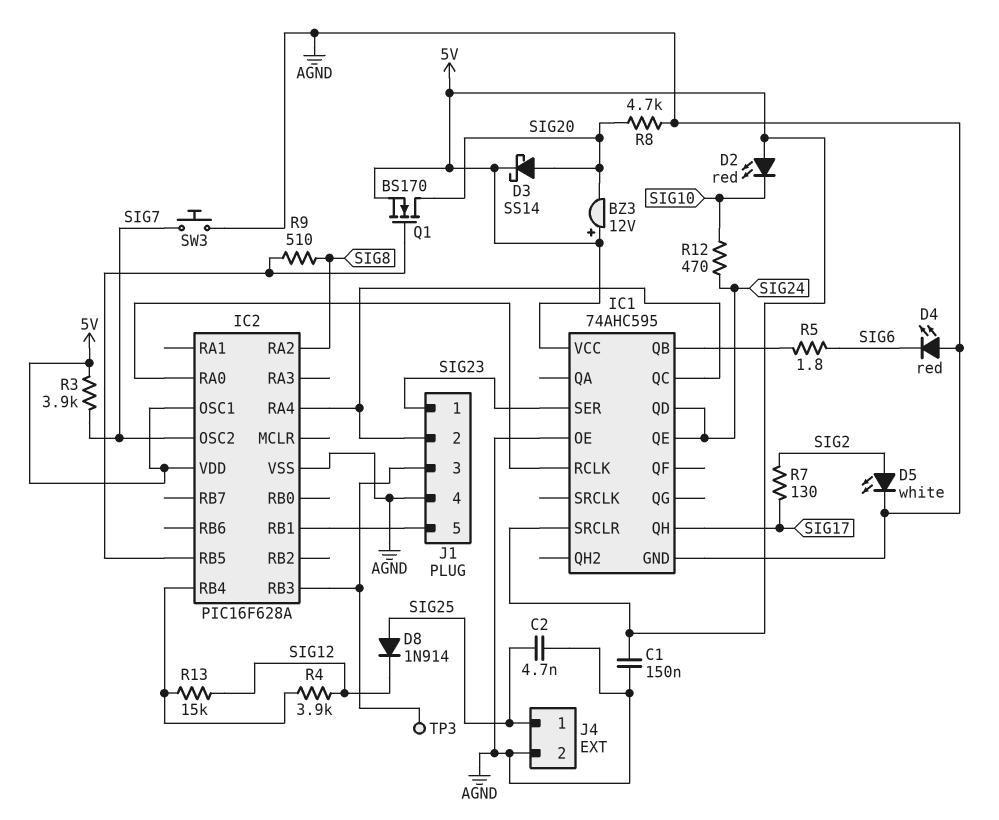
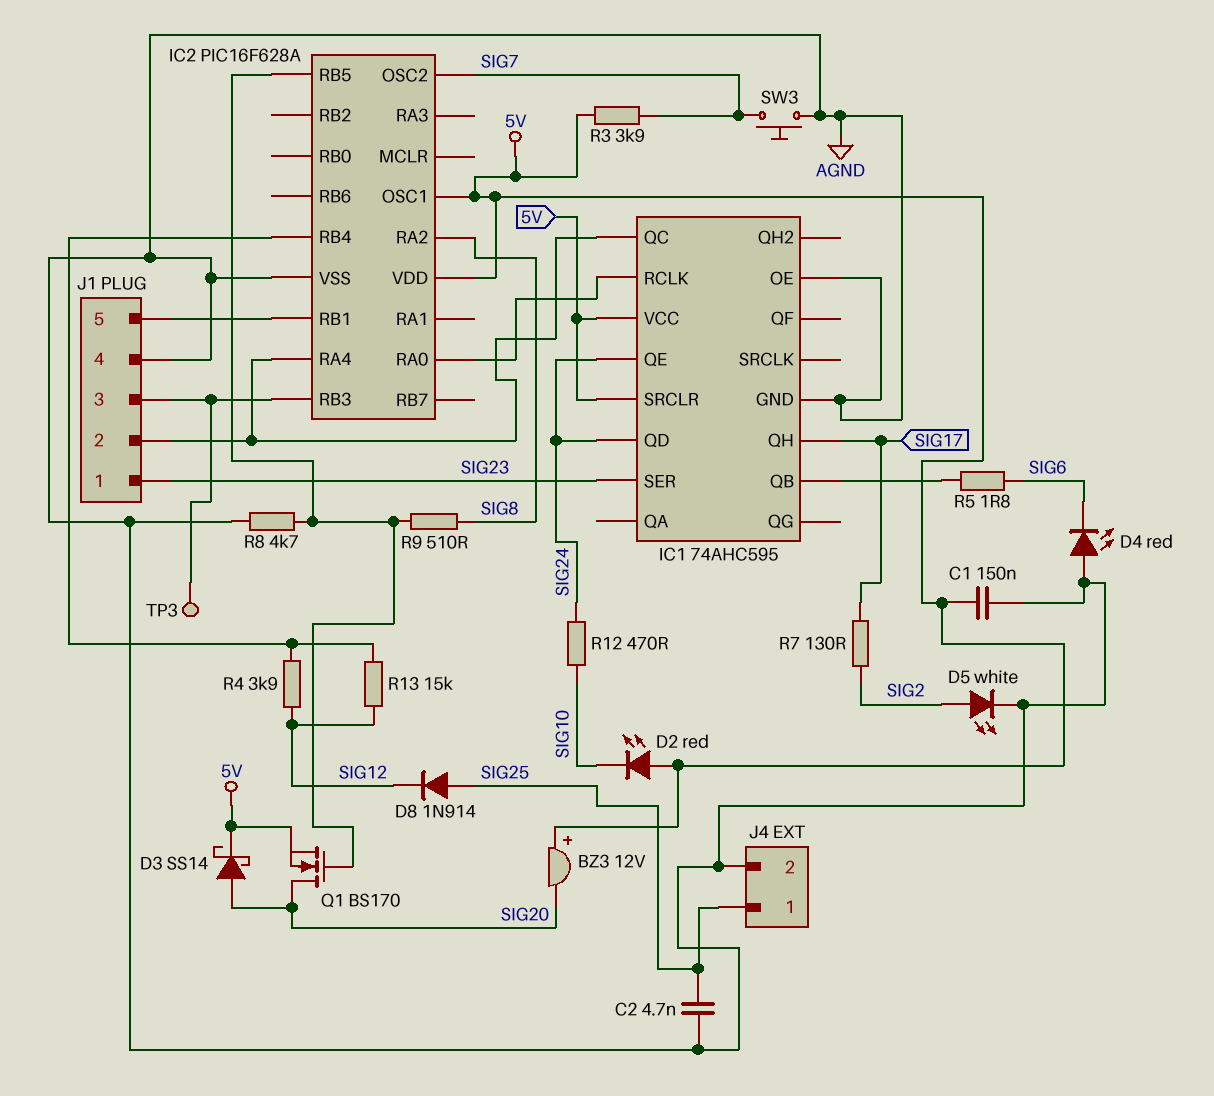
R8: 4.7k (AGND, SIG20) -> 4.7k (AGND, IC2/RB5)

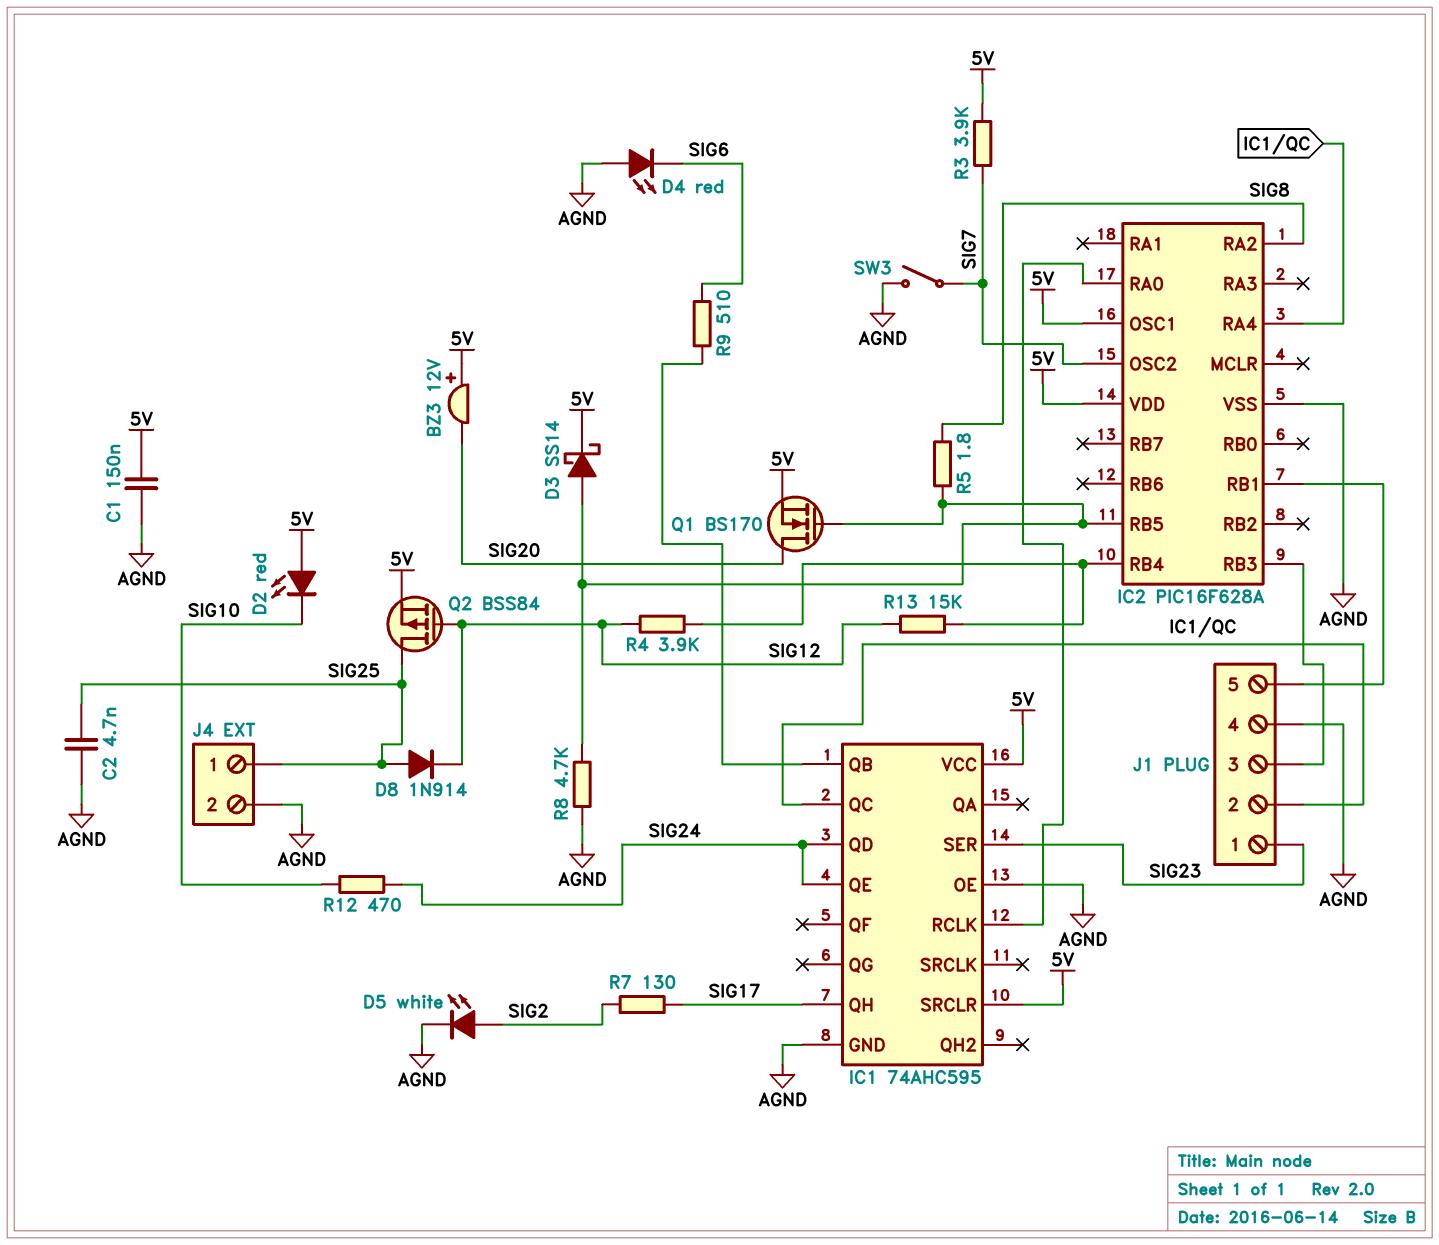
D3: schottky SS14 (A SIG20, K 5V) -> schottky SS14 (A IC2/RB5, K 5V)
Q2: none -> PMOS BSS84 (G SIG12, D SIG25, S 5V)
R5: 1.8 (IC1/QB, SIG6) -> 1.8 (IC2/RB5, SIG8)
R9: 510 (IC2/RB5, SIG8) -> 510 (IC1/QB, SIG6)
SW3: button (AGND, SIG7) -> switch (AGND, SIG7)
TP3: test point (IC2/RB3) -> none

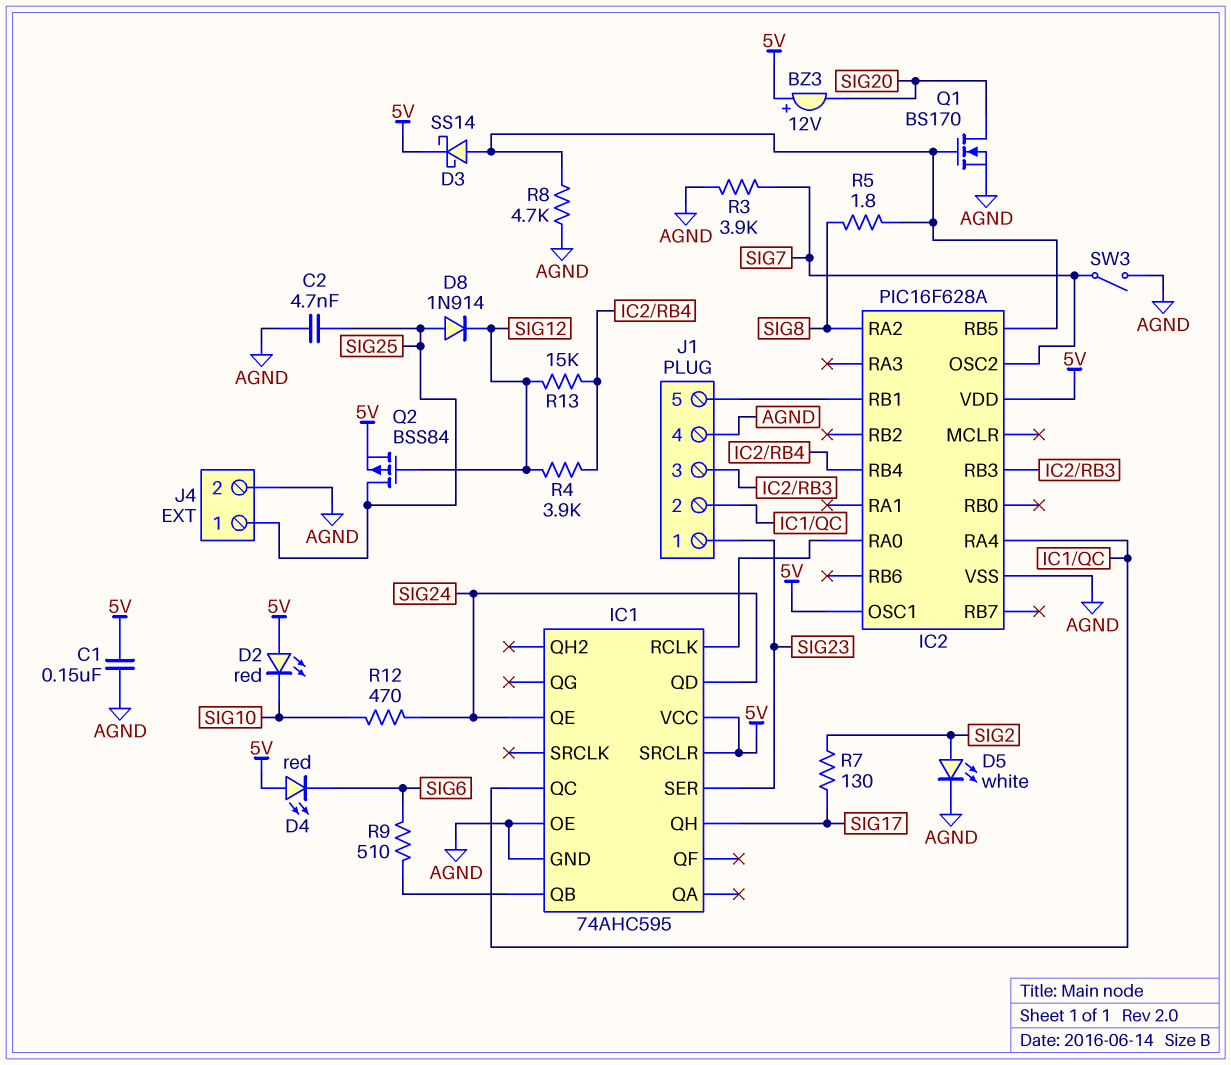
D4: LED red (A AGND, K SIG6) -> LED red (A 5V, K SIG6)
Q1: NMOS BS170 (G IC2/RB5, D SIG20, S 5V) -> NMOS BS170 (G IC2/RB5, D SIG20, S AGND)
R3: 3.9k (5V, SIG7) -> 3.9k (AGND, SIG7)

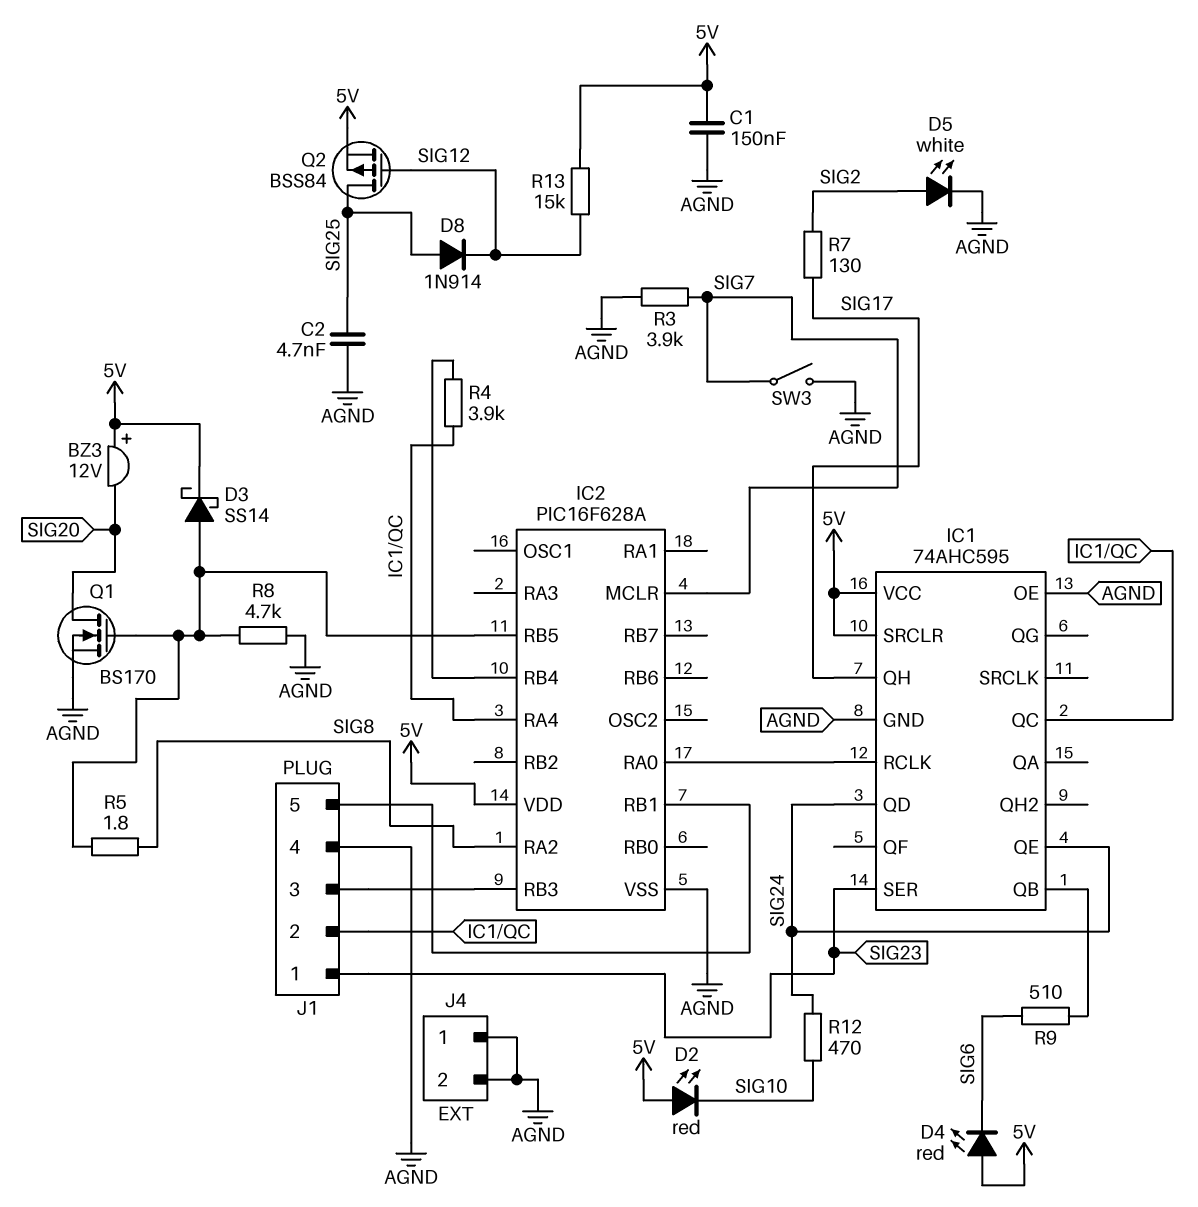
IC2 pin MCLR: none -> SIG7
IC2 pin OSC1: 5V -> none
IC2 pin OSC2: SIG7 -> none
J4 pin 1: SIG25 -> AGND
R4: 3.9k (IC2/RB4, SIG12) -> 3.9k (IC1/QC, IC2/RB4)
R13: 15k (IC2/RB4, SIG12) -> 15k (5V, SIG12)

